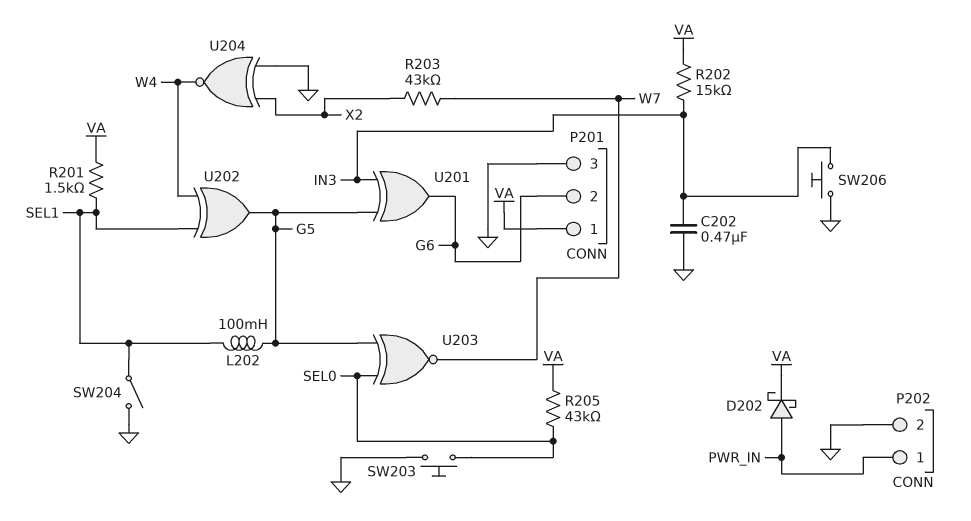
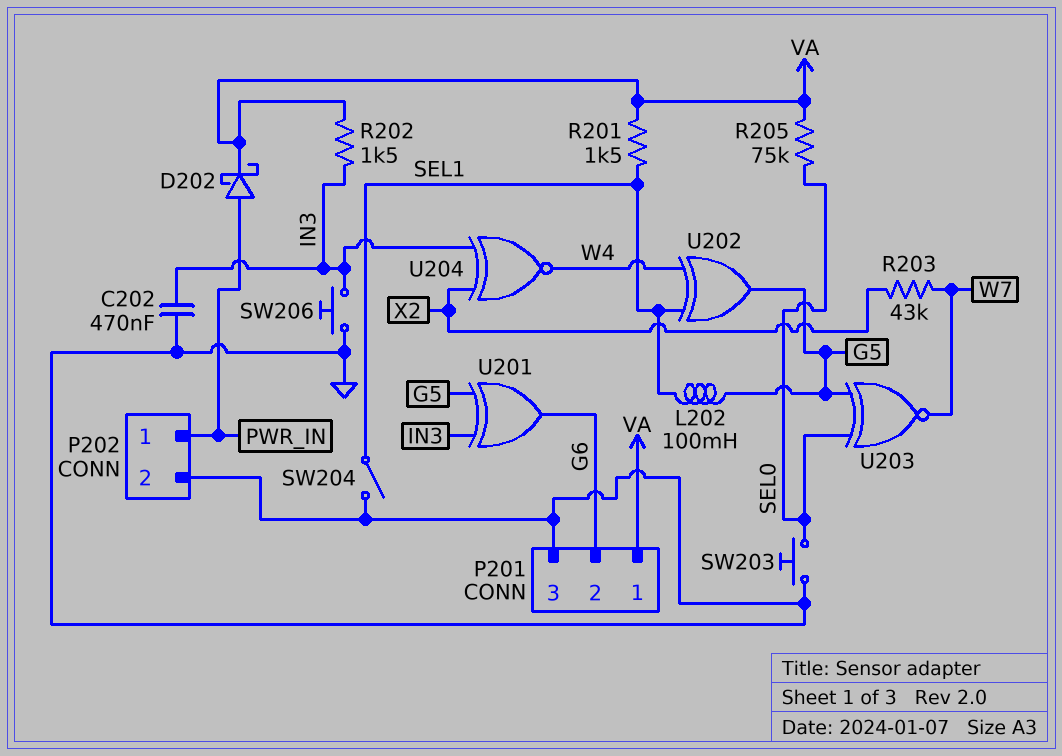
R202: 15k (IN3, VA) -> 1.5k (IN3, VA)
R205: 43k (SEL0, VA) -> 75k (SEL0, VA)
U204: XNOR (in GND, in X2, out W4) -> XNOR (in IN3, in X2, out W4)

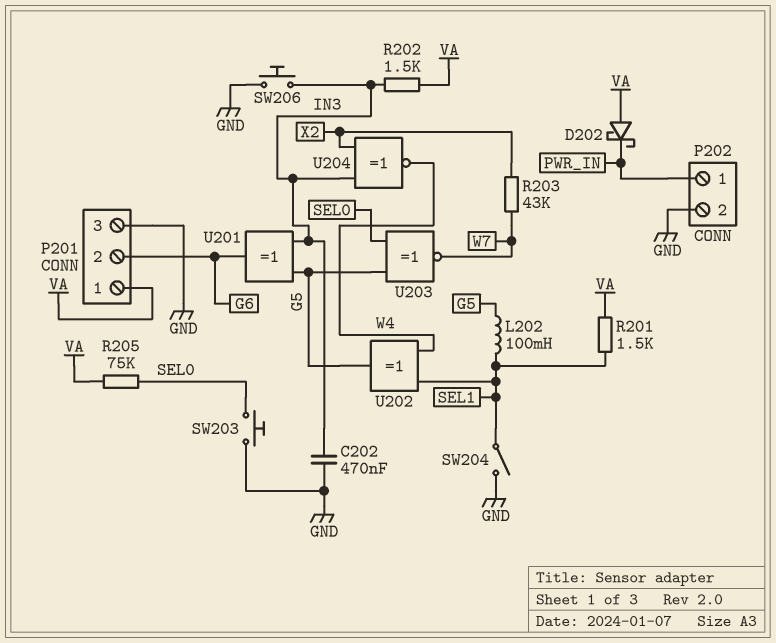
D202: schottky (A PWR_IN, K VA) -> schottky (A VA, K PWR_IN)

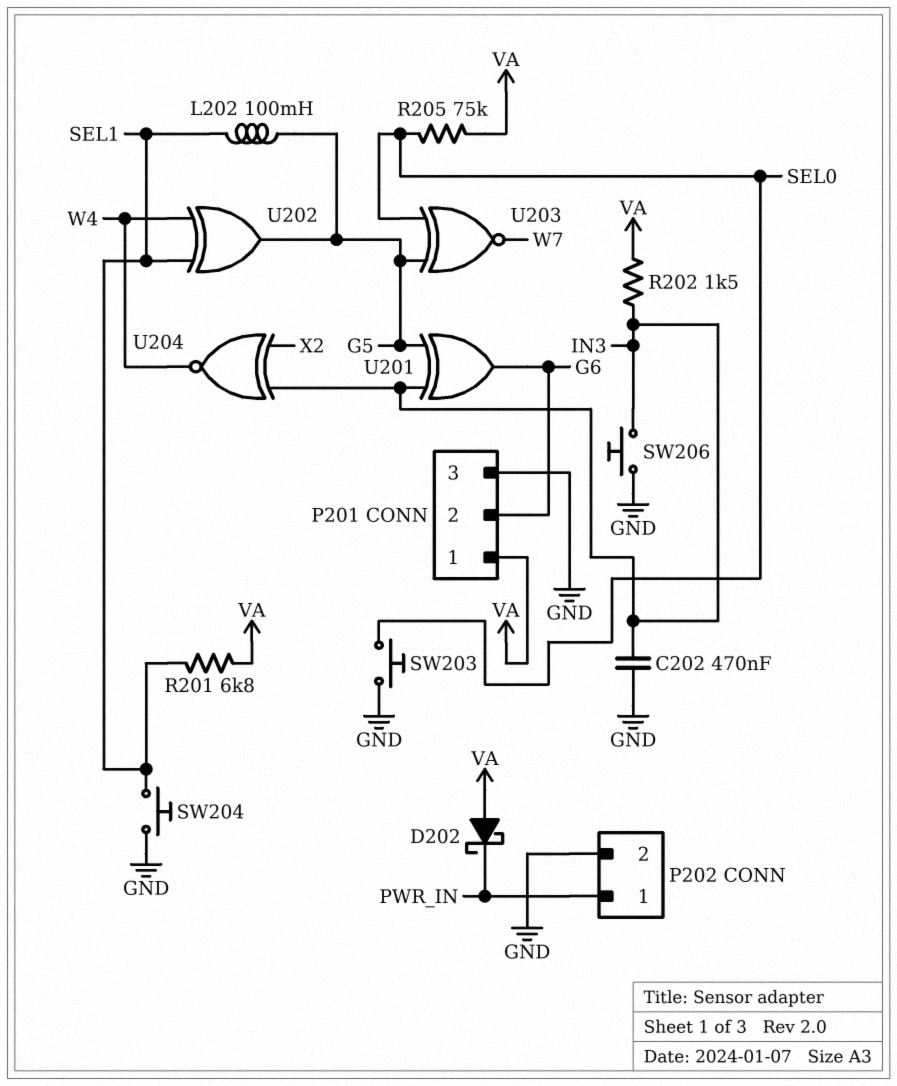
R201: 1.5k (SEL1, VA) -> 6.8k (SEL1, VA)
R203: 43k (W7, X2) -> none
SW204: switch (GND, SEL1) -> button (GND, SEL1)

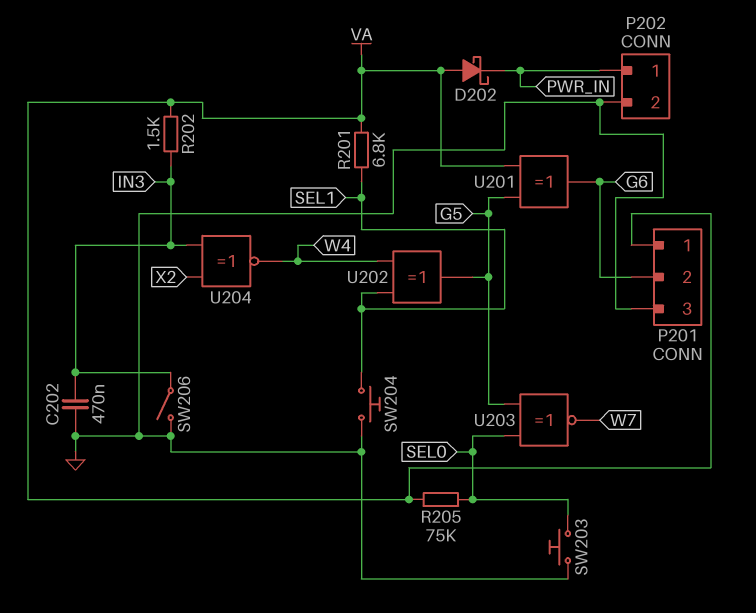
L202: 100mH (G5, SEL1) -> none
SW206: button (GND, IN3) -> switch (GND, IN3)
U201: XOR (in G5, in IN3, out G6) -> XOR (in G5, in VA, out G6)

